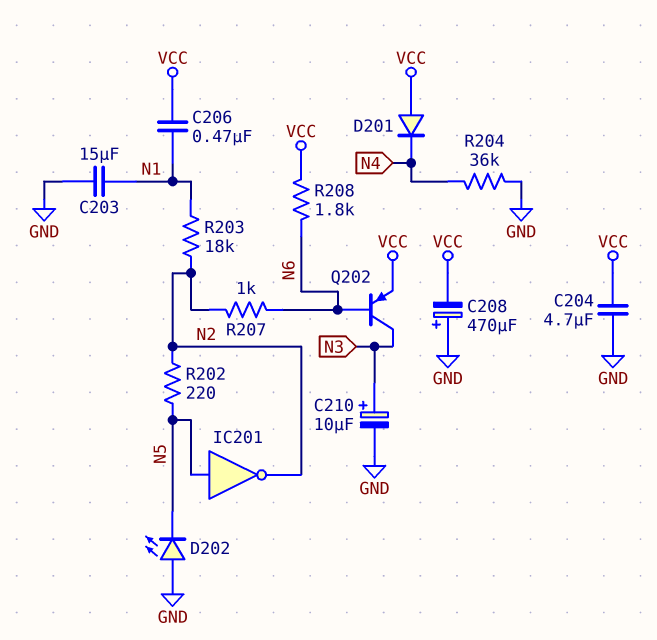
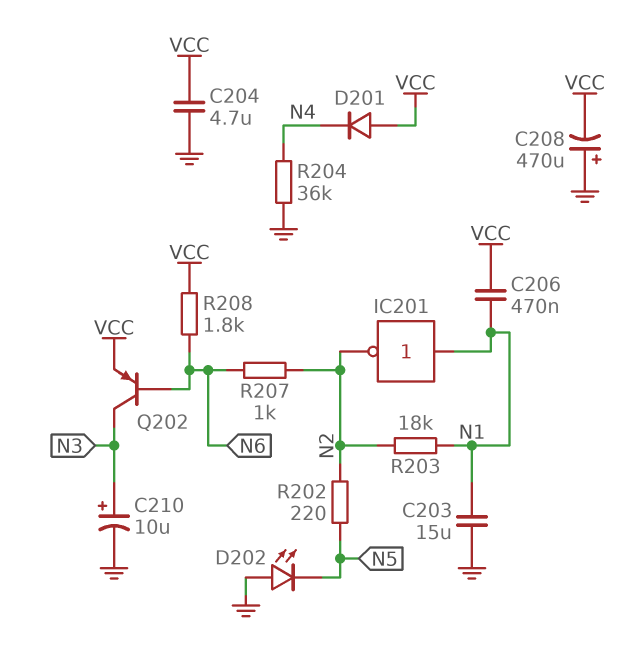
IC201: NOT (in N5, out N2) -> NOT (in N1, out N2)

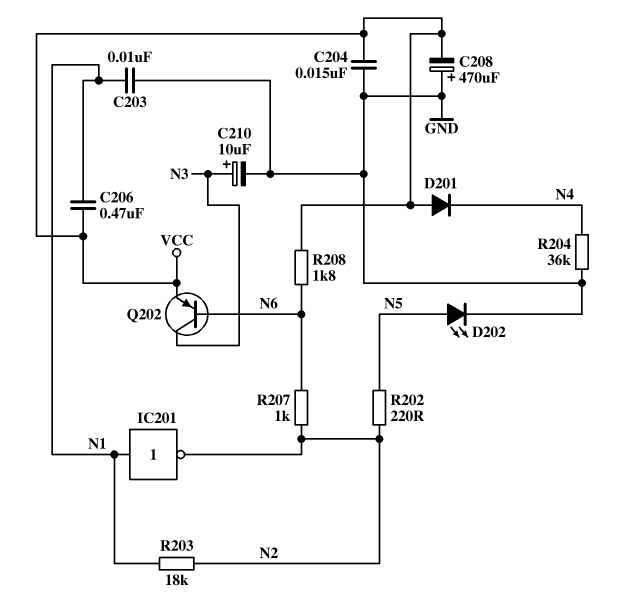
C203: 15uF (GND, N1) -> 10nF (GND, N1)
C204: 4.7uF (GND, VCC) -> 15nF (GND, VCC)
D202: LED (A GND, K N5) -> LED (A N5, K GND)

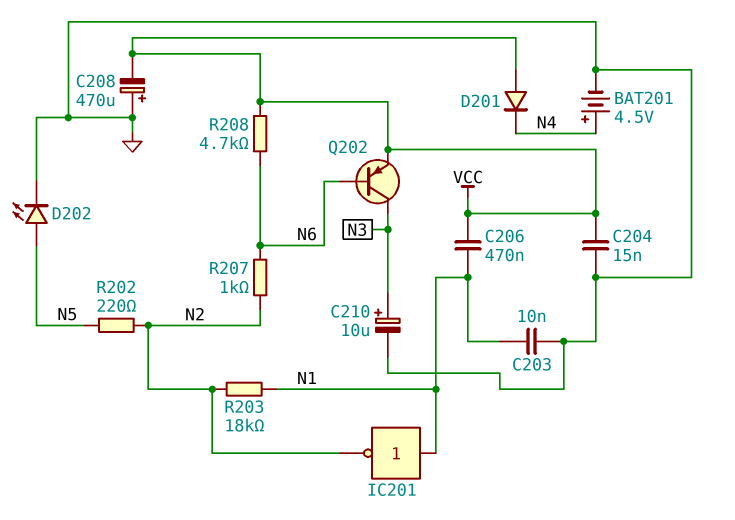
BAT201: none -> 4.5V (plus N4, minus GND)
R204: 36k (GND, N4) -> none
R208: 1.8k (N6, VCC) -> 4.7k (N6, VCC)

